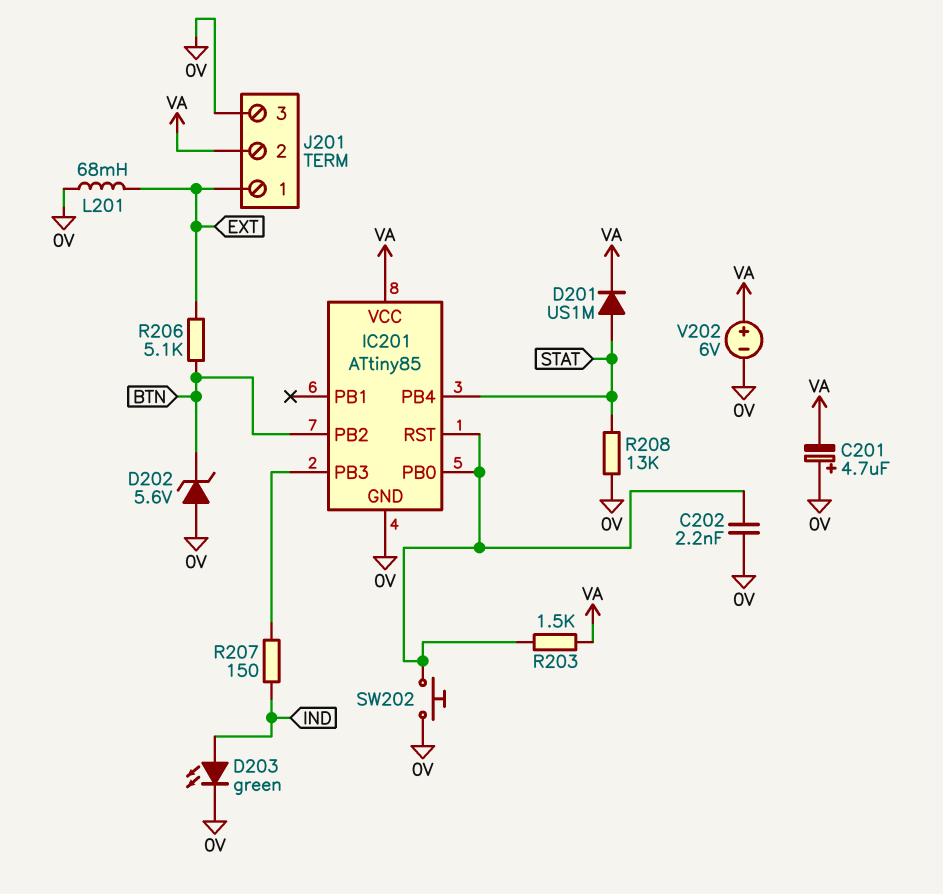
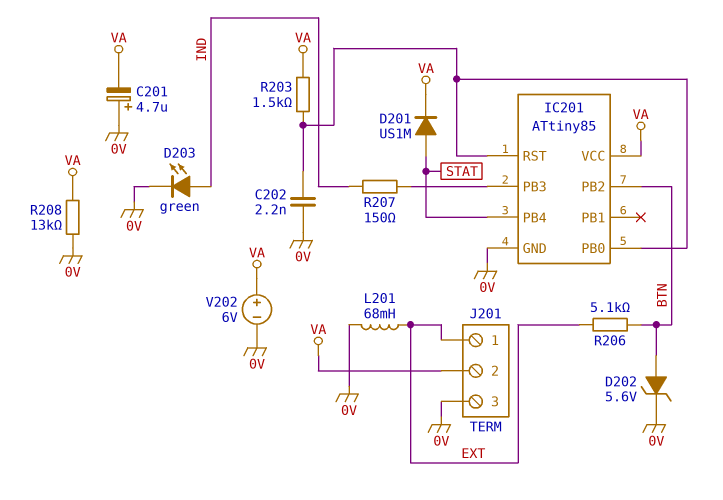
D202: zener 5.6V (A 0V, K BTN) -> zener 5.6V (A BTN, K 0V)
R208: 13k (0V, STAT) -> 13k (0V, VA)
SW202: button (0V, IC201/PB0) -> none

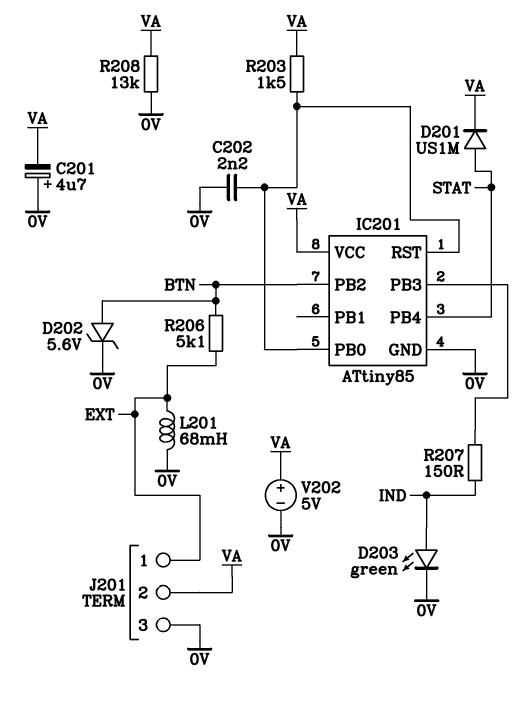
V202: 6V (plus VA, minus 0V) -> 5V (plus VA, minus 0V)

